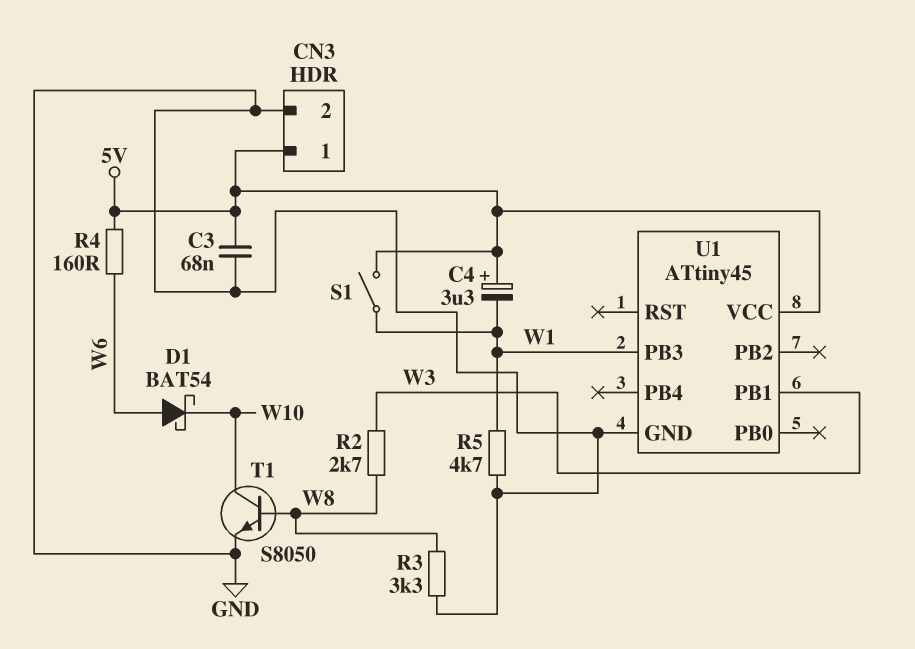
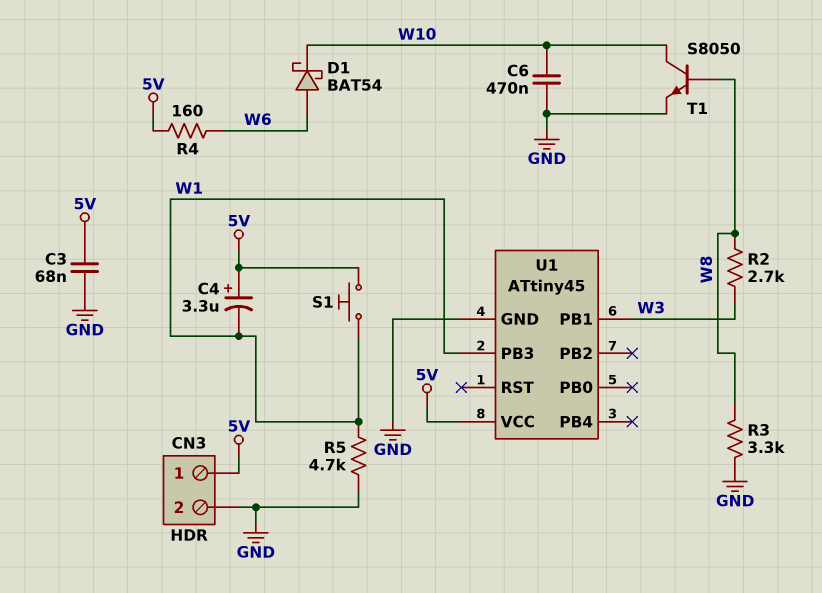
C6: none -> 470nF (GND, W10)
S1: switch (5V, W1) -> button (5V, W1)

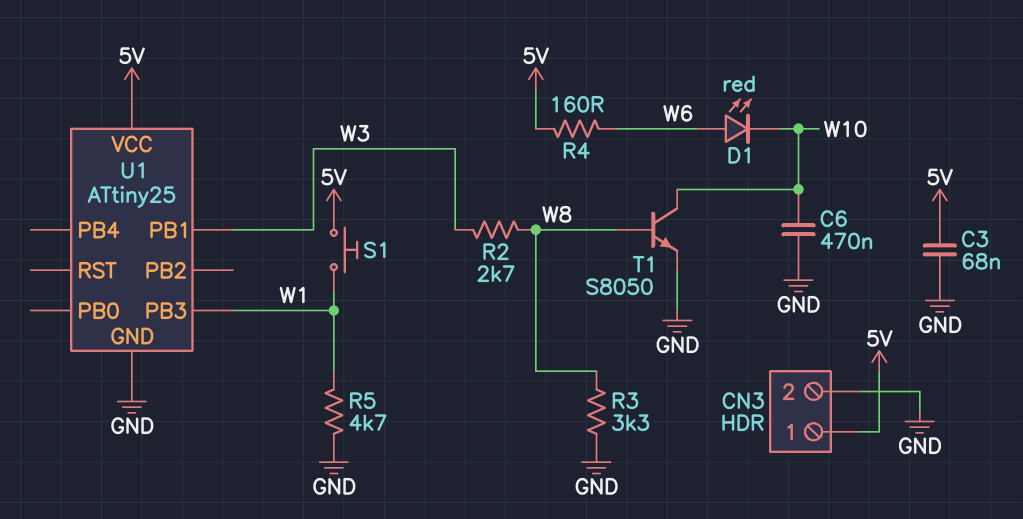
C4: 3.3uF (plus 5V, minus W1) -> none
D1: schottky BAT54 (A W6, K W10) -> LED red (A W6, K W10)
U1: ATtiny45 -> ATtiny25

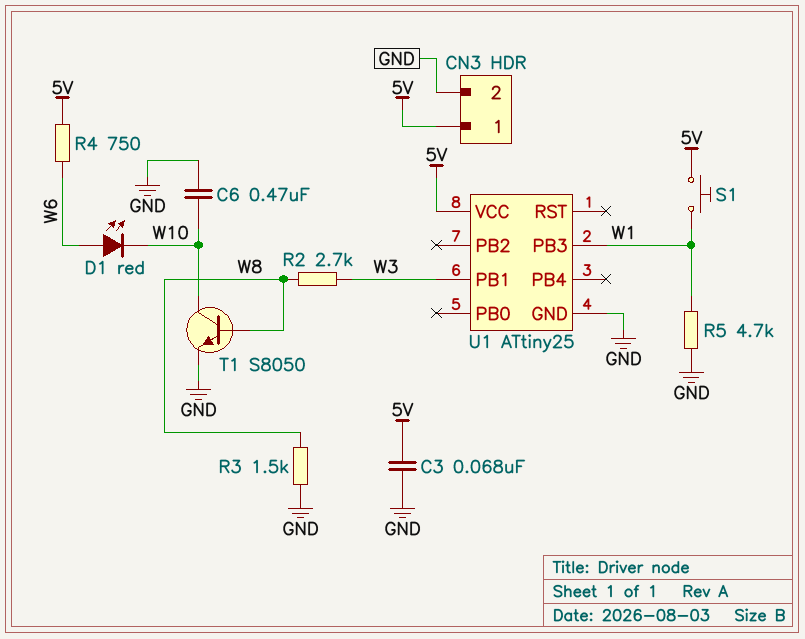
R3: 3.3k (GND, W8) -> 1.5k (GND, W8)
R4: 160 (5V, W6) -> 750 (5V, W6)

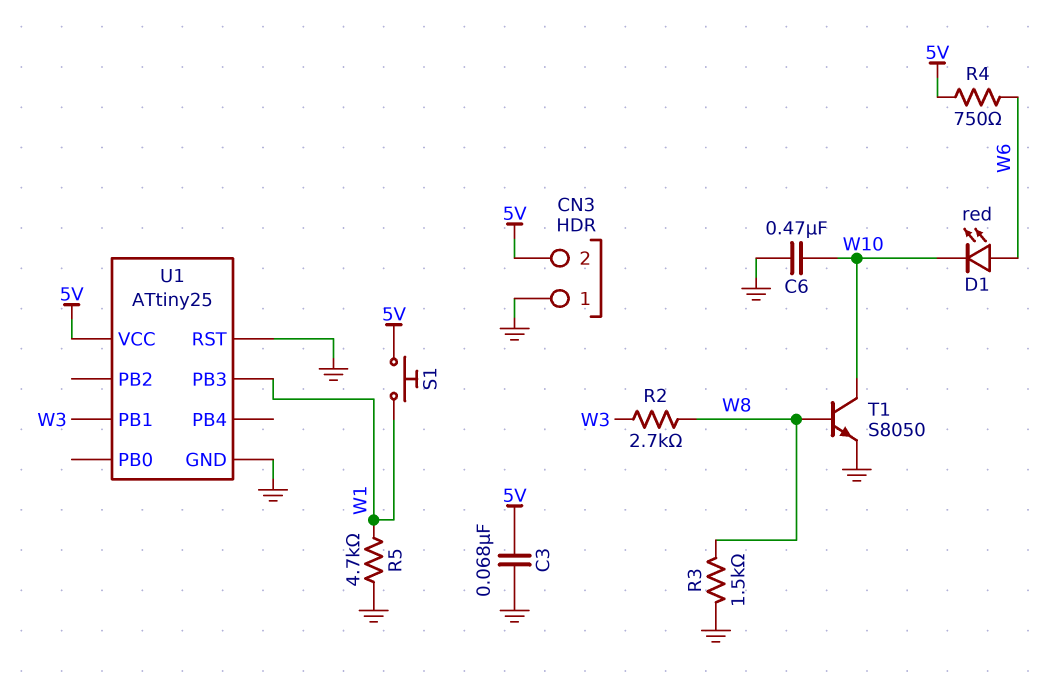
CN3 pin 1: 5V -> GND
CN3 pin 2: GND -> 5V
U1 pin RST: none -> GND

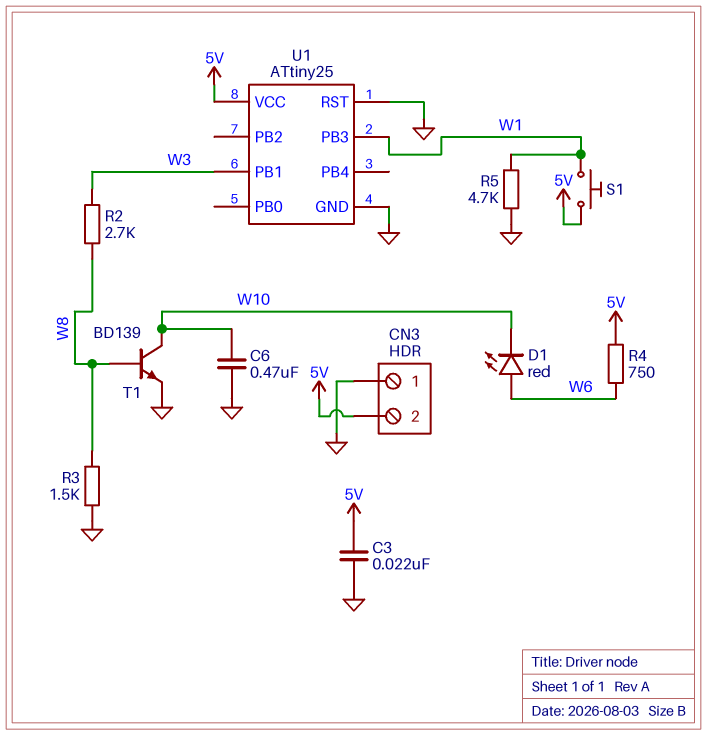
C3: 68nF (5V, GND) -> 22nF (5V, GND)
T1: NPN S8050 (B W8, C W10, E GND) -> NPN BD139 (B W8, C W10, E GND)

